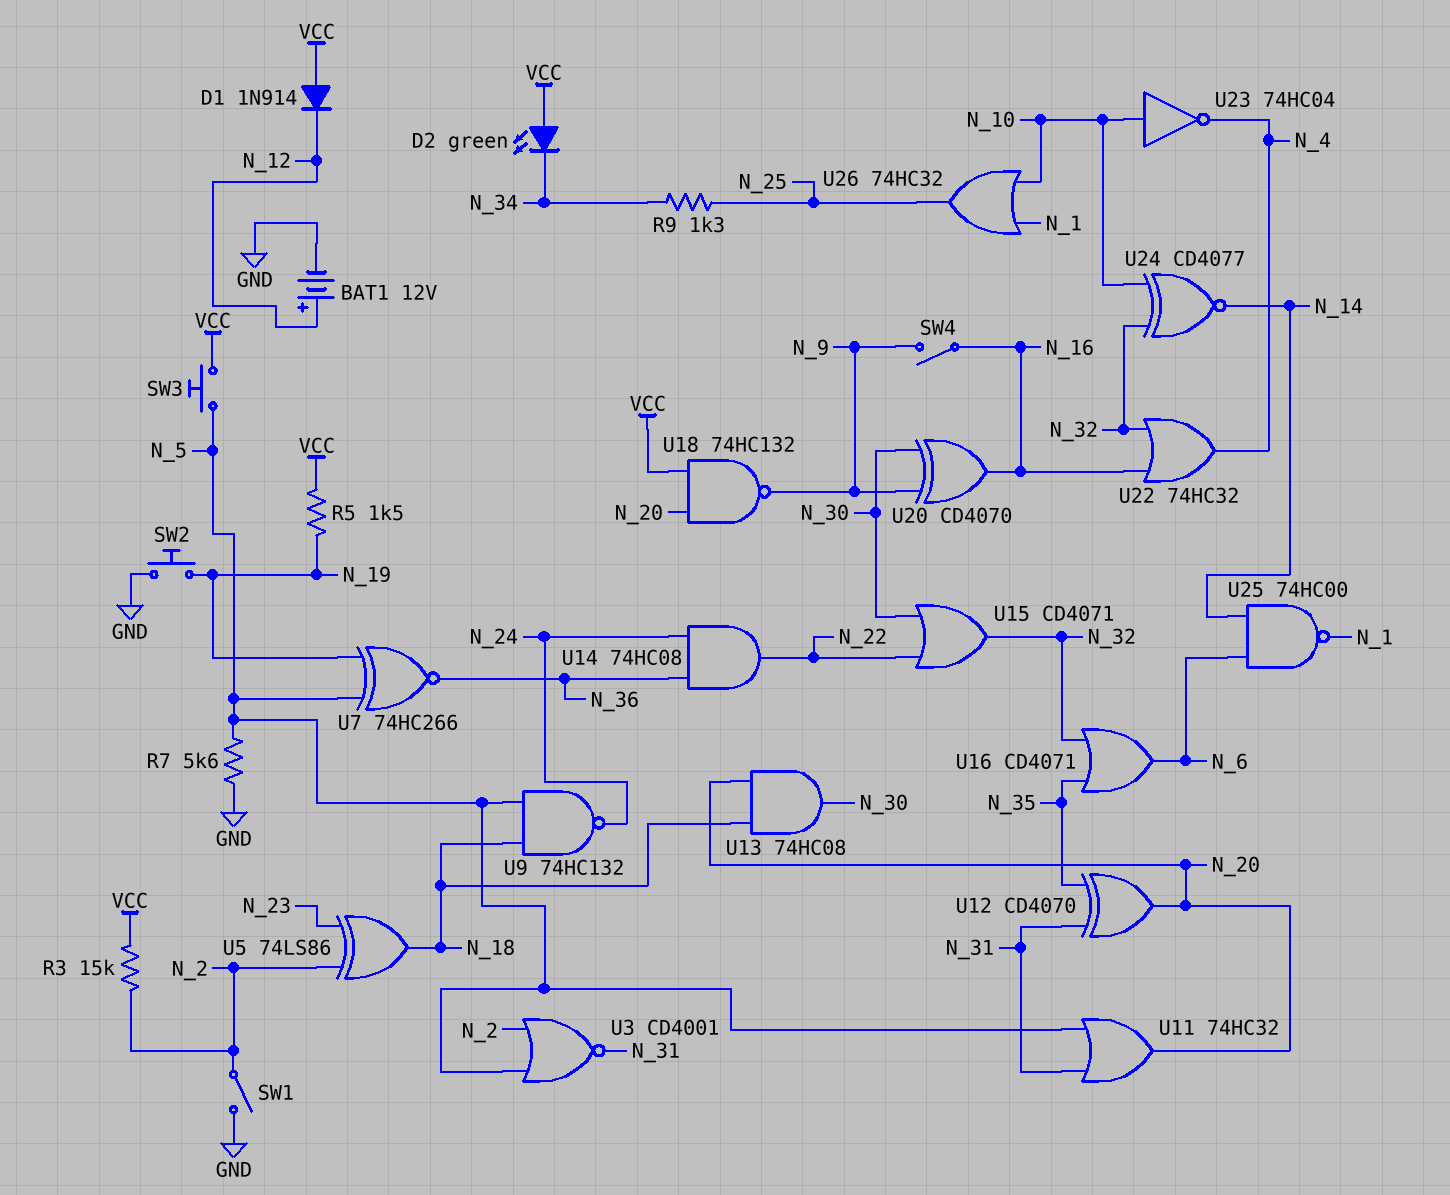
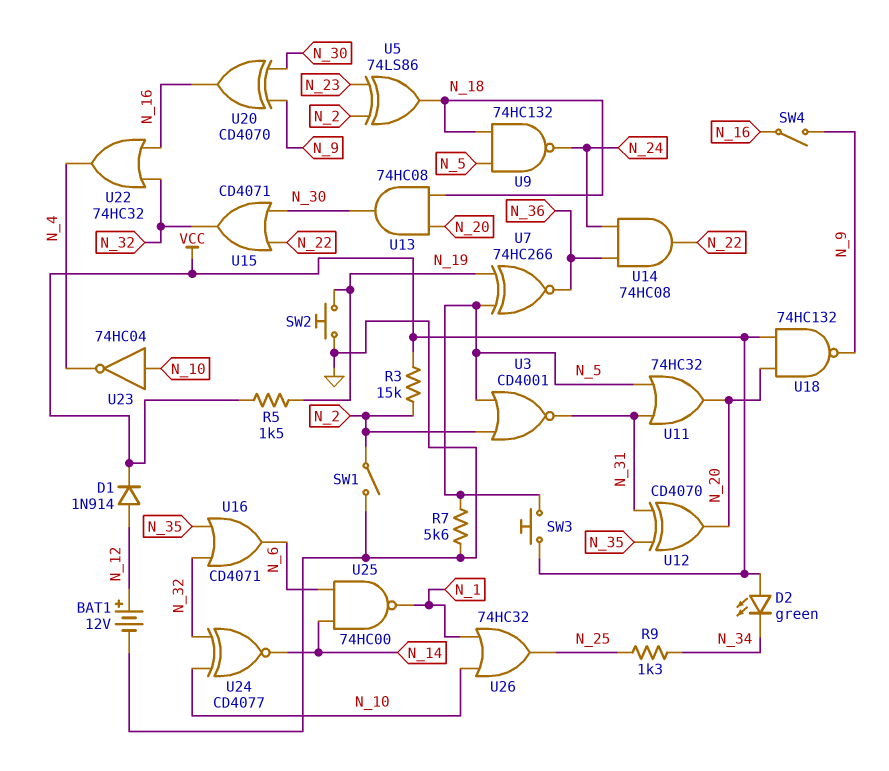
D1: diode 1N914 (A VCC, K N_12) -> diode 1N914 (A N_12, K VCC)

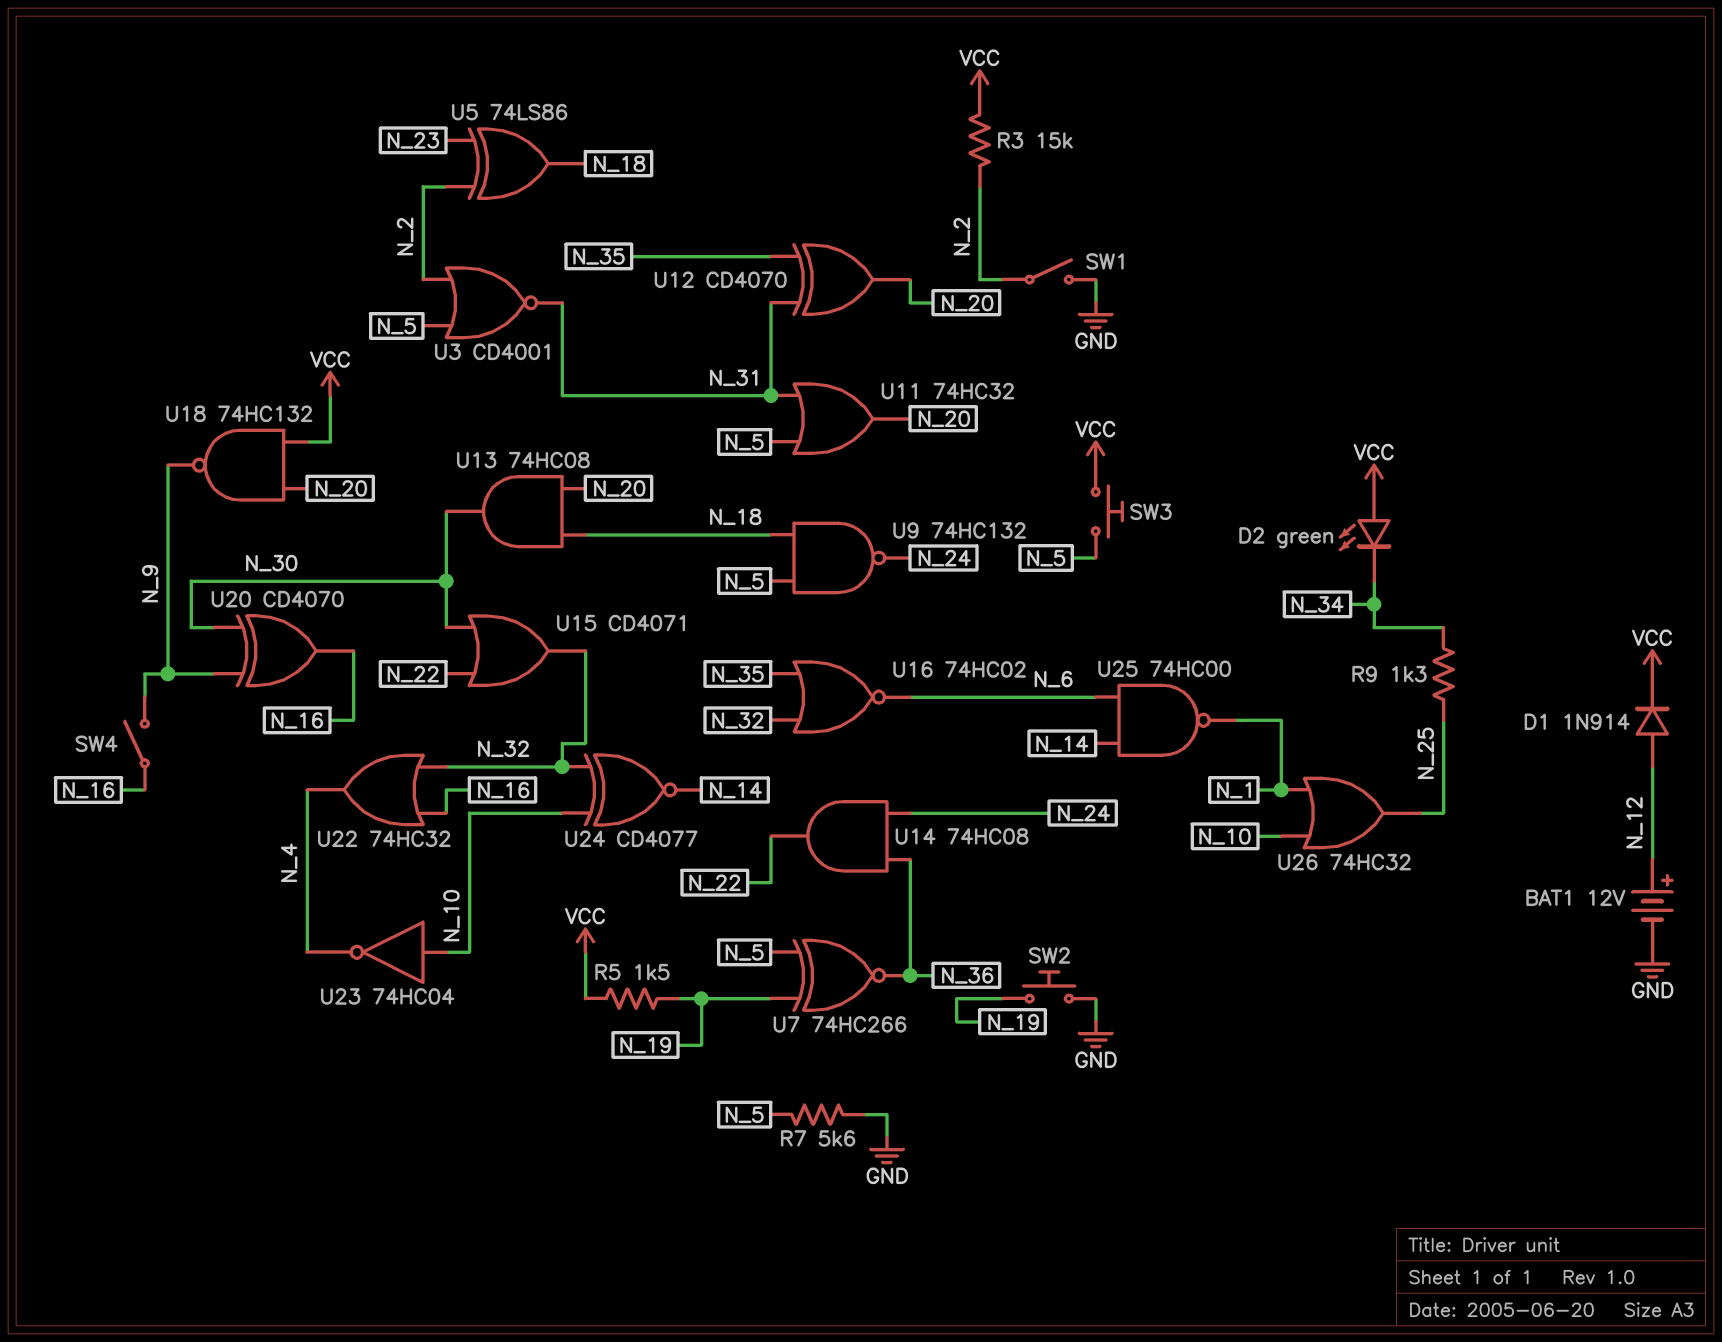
U16: OR CD4071 (in N_32, in N_35, out N_6) -> NOR 74HC02 (in N_32, in N_35, out N_6)

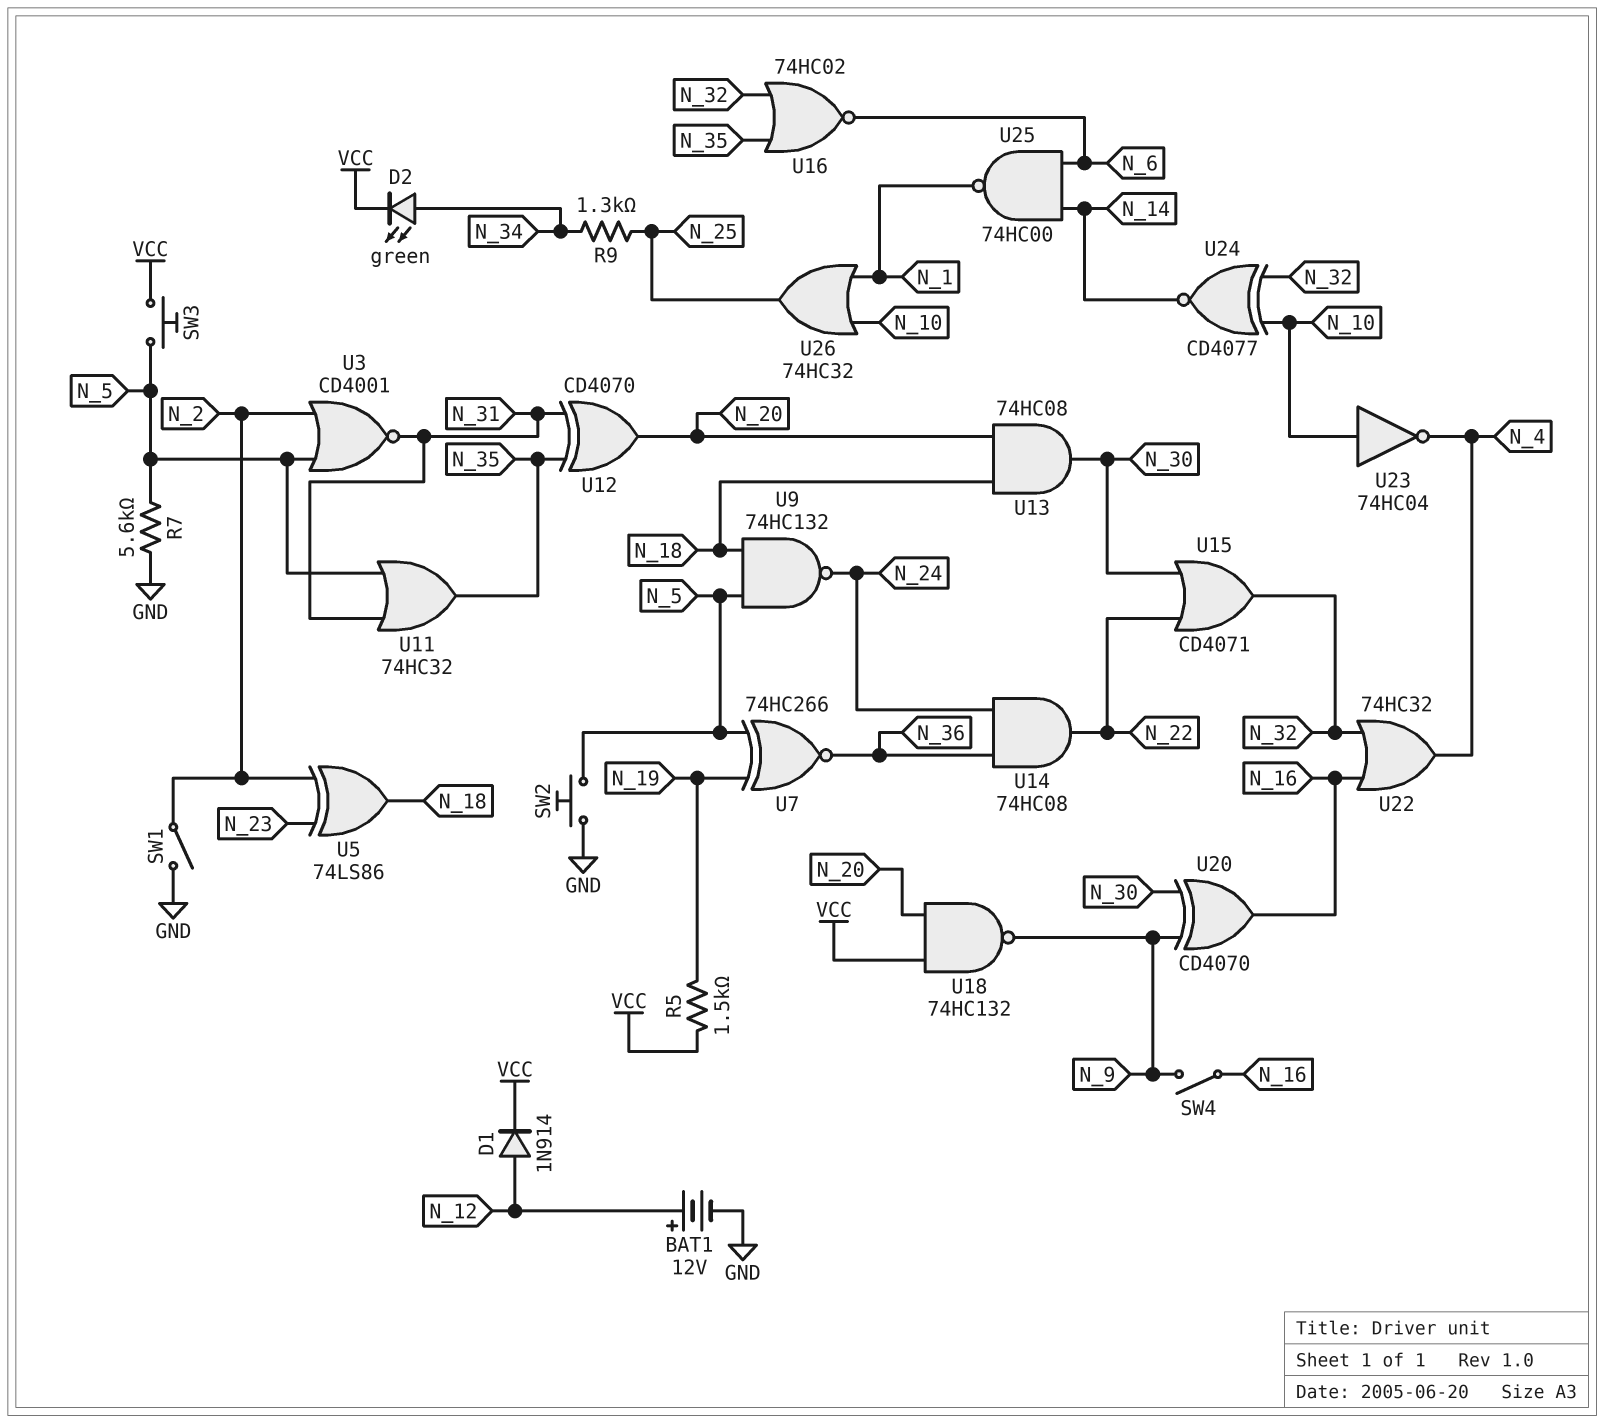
D2: LED green (A VCC, K N_34) -> LED green (A N_34, K VCC)
R3: 15k (N_2, VCC) -> none
SW2: button (GND, N_19) -> button (GND, N_5)
U11: OR 74HC32 (in N_5, in N_31, out N_20) -> OR 74HC32 (in N_5, in N_31, out N_35)

